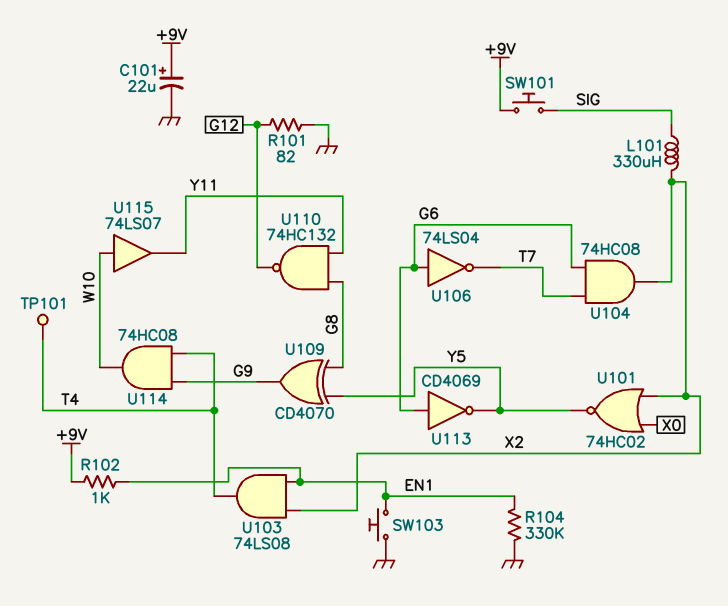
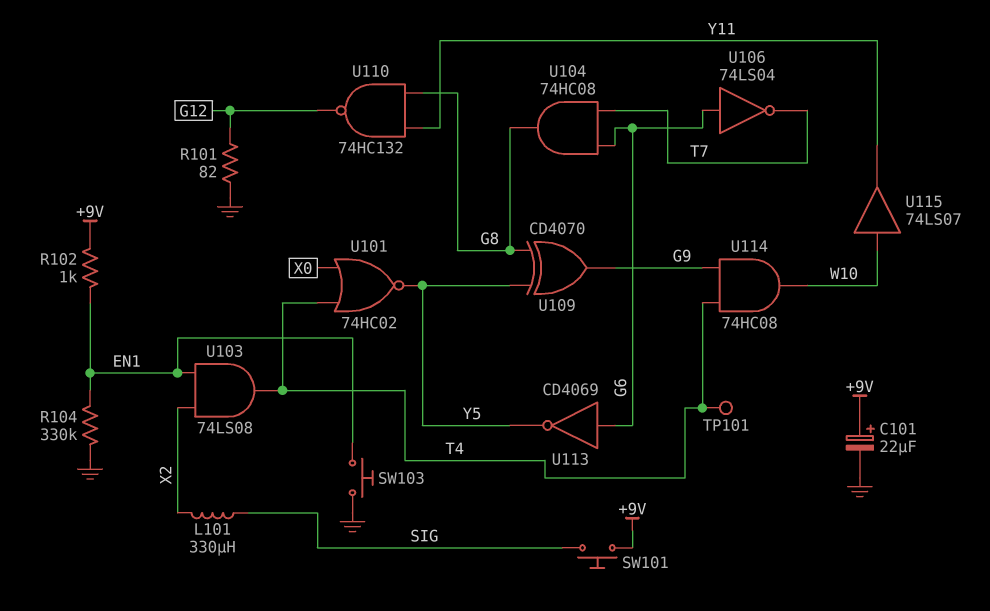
U101: NOR 74HC02 (in X0, in X2, out Y5) -> NOR 74HC02 (in T4, in X0, out Y5)
U104: AND 74HC08 (in G6, in T7, out X2) -> AND 74HC08 (in G6, in T7, out G8)

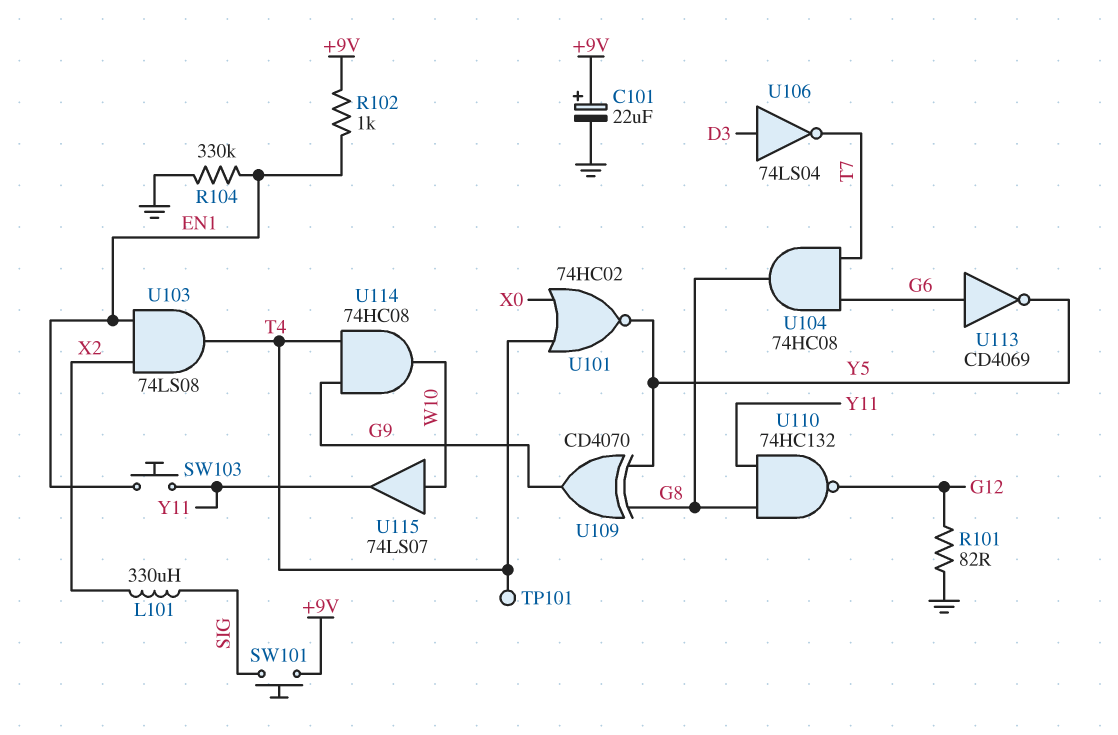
SW103: button (EN1, GND) -> button (EN1, Y11)
U106: NOT 74LS04 (in G6, out T7) -> NOT 74LS04 (in D3, out T7)

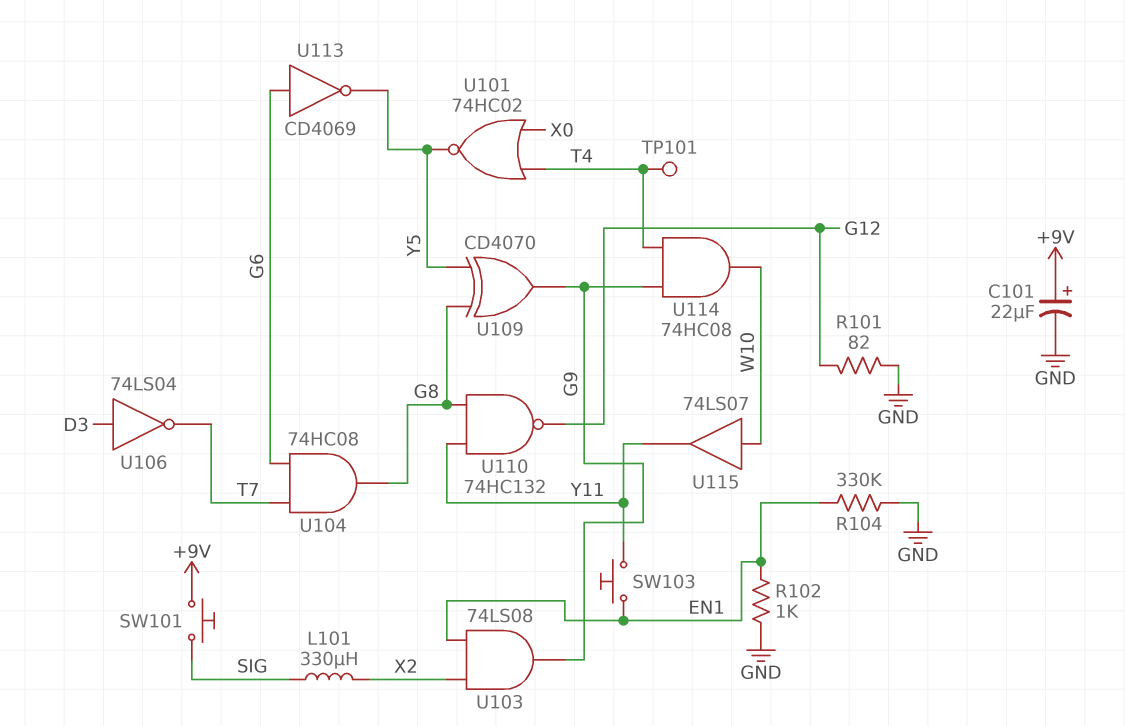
R102: 1k (+9V, EN1) -> 1k (EN1, GND)
U103: AND 74LS08 (in EN1, in X2, out T4) -> AND 74LS08 (in EN1, in X2, out G9)

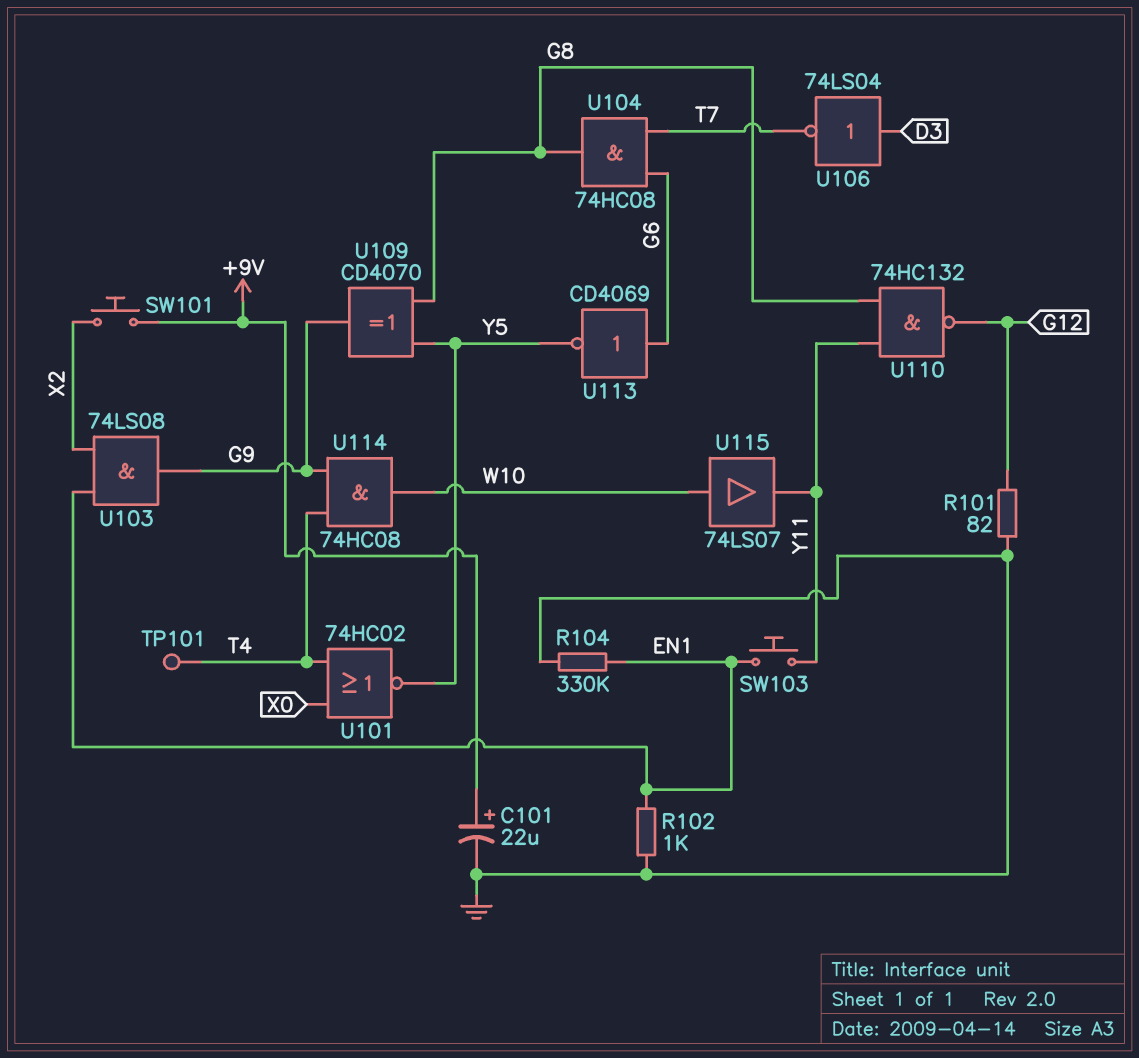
L101: 330uH (SIG, X2) -> none
SW101: button (+9V, SIG) -> button (+9V, X2)

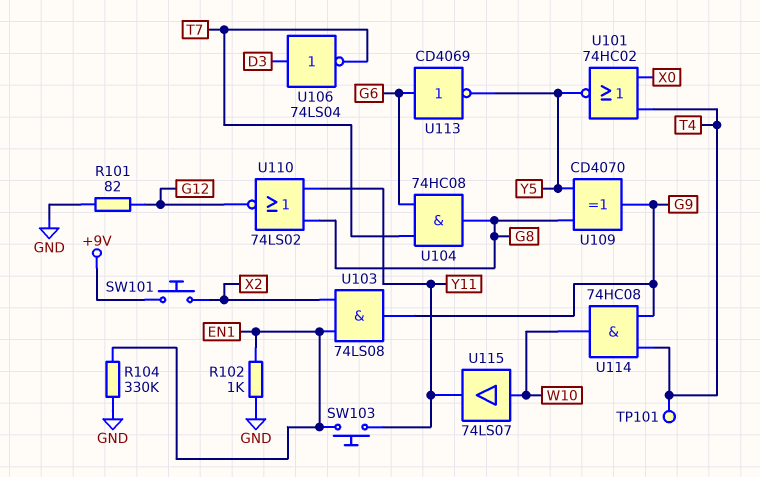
C101: 22uF (plus +9V, minus GND) -> none
U110: NAND 74HC132 (in G8, in Y11, out G12) -> NOR 74LS02 (in G8, in Y11, out G12)

